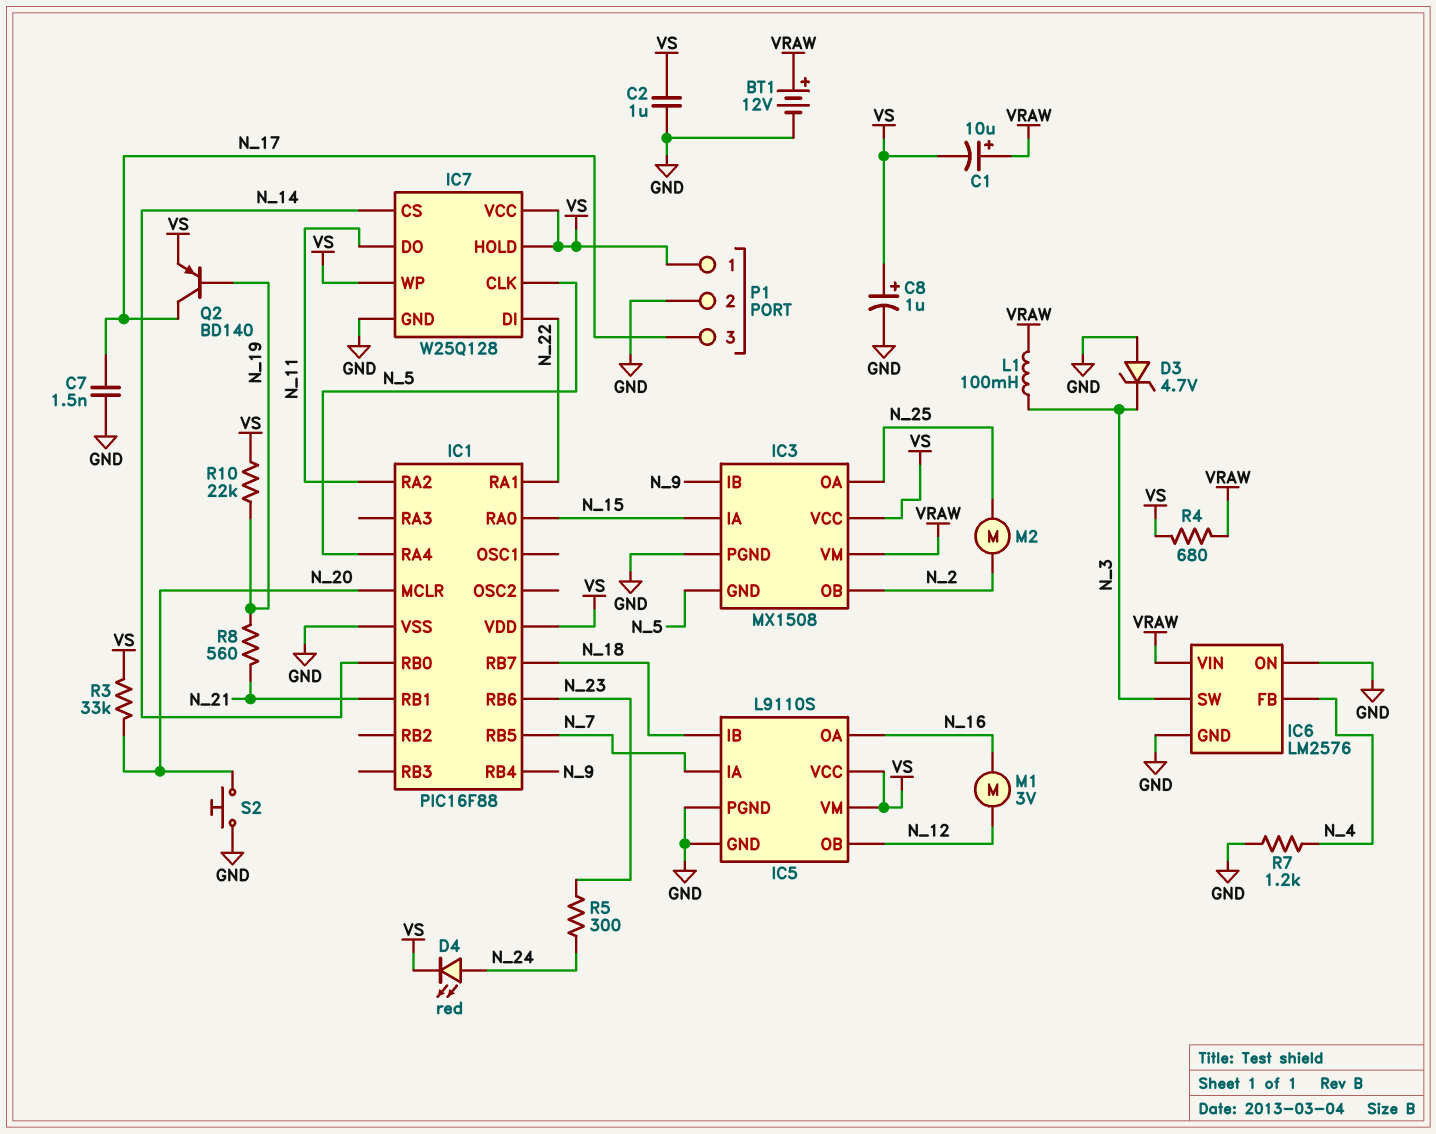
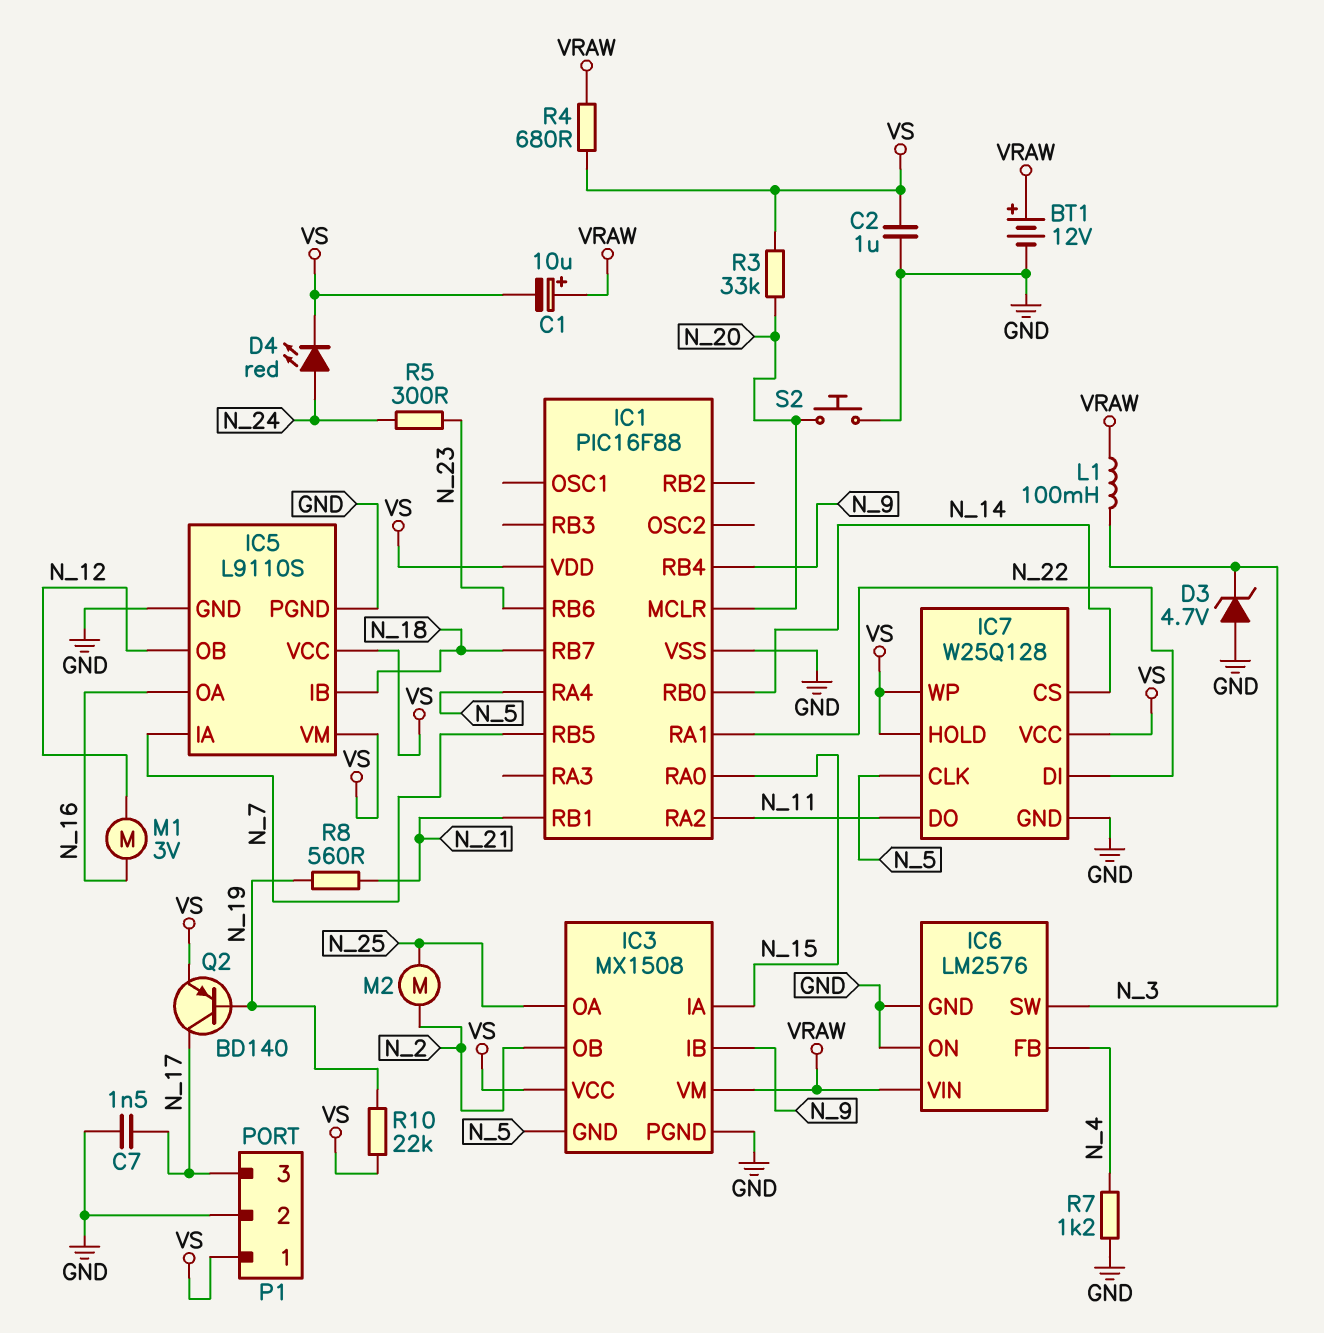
C8: 1uF (plus VS, minus GND) -> none

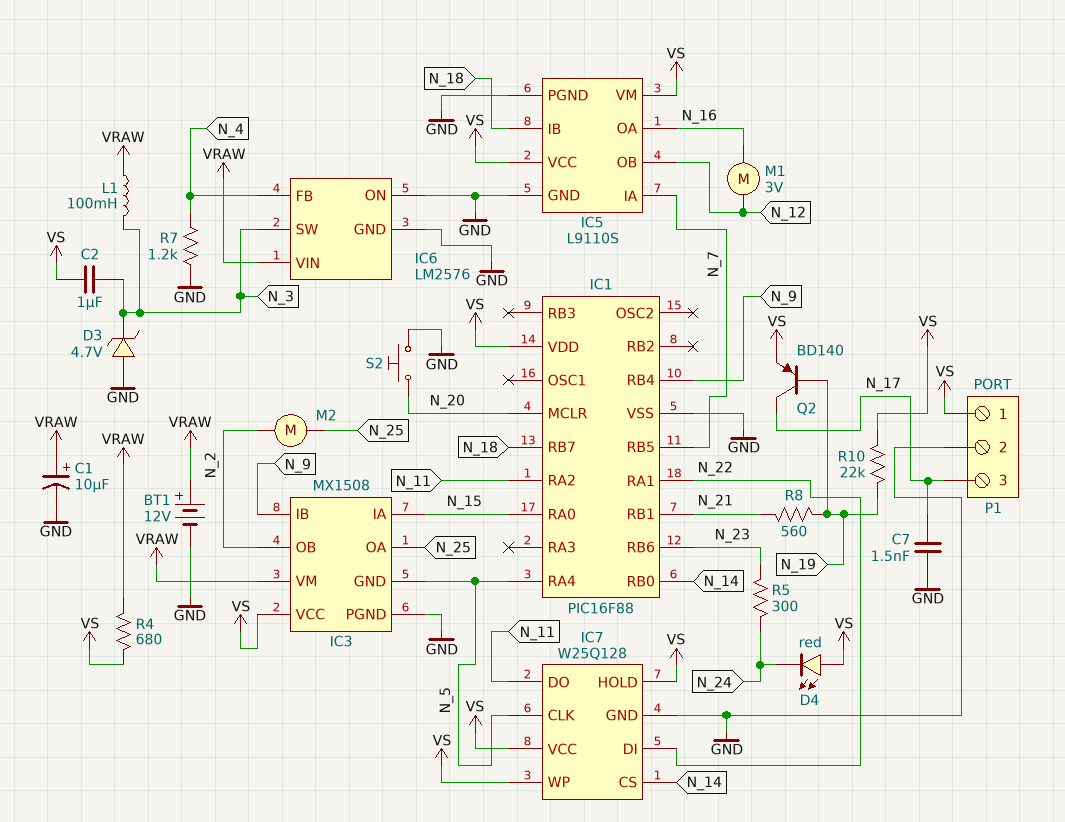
C1: 10uF (plus VRAW, minus VS) -> 10uF (plus VRAW, minus GND)
C2: 1uF (GND, VS) -> 1uF (N_3, VS)
D4: LED red (A N_24, K VS) -> LED red (A VS, K N_24)
R3: 33k (N_20, VS) -> none

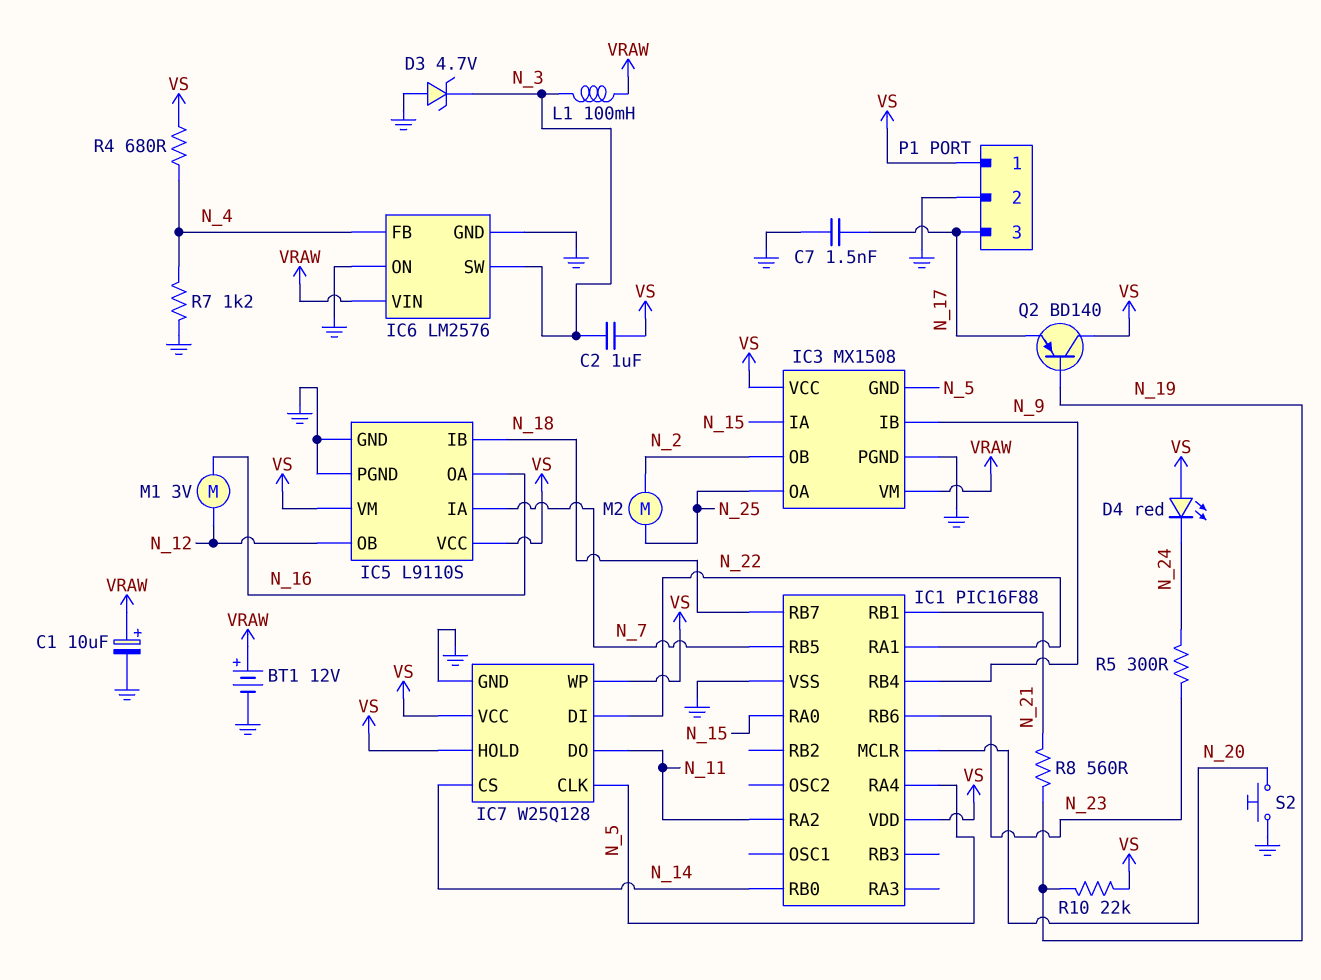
Q2: PNP BD140 (B N_19, C N_17, E VS) -> PNP BD140 (B N_19, C VS, E N_17)
R4: 680 (VRAW, VS) -> 680 (N_4, VS)

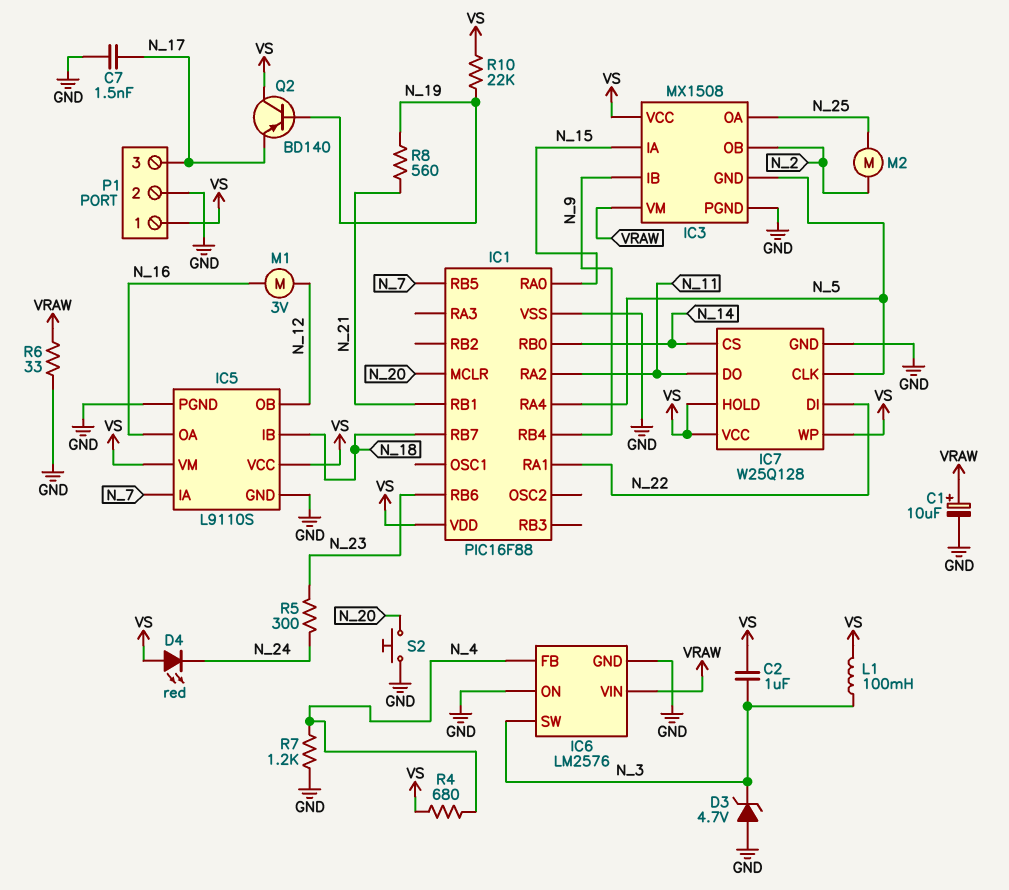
BT1: 12V (plus VRAW, minus GND) -> none
L1: 100mH (N_3, VRAW) -> 100mH (N_3, VS)
R6: none -> 33 (GND, VRAW)

